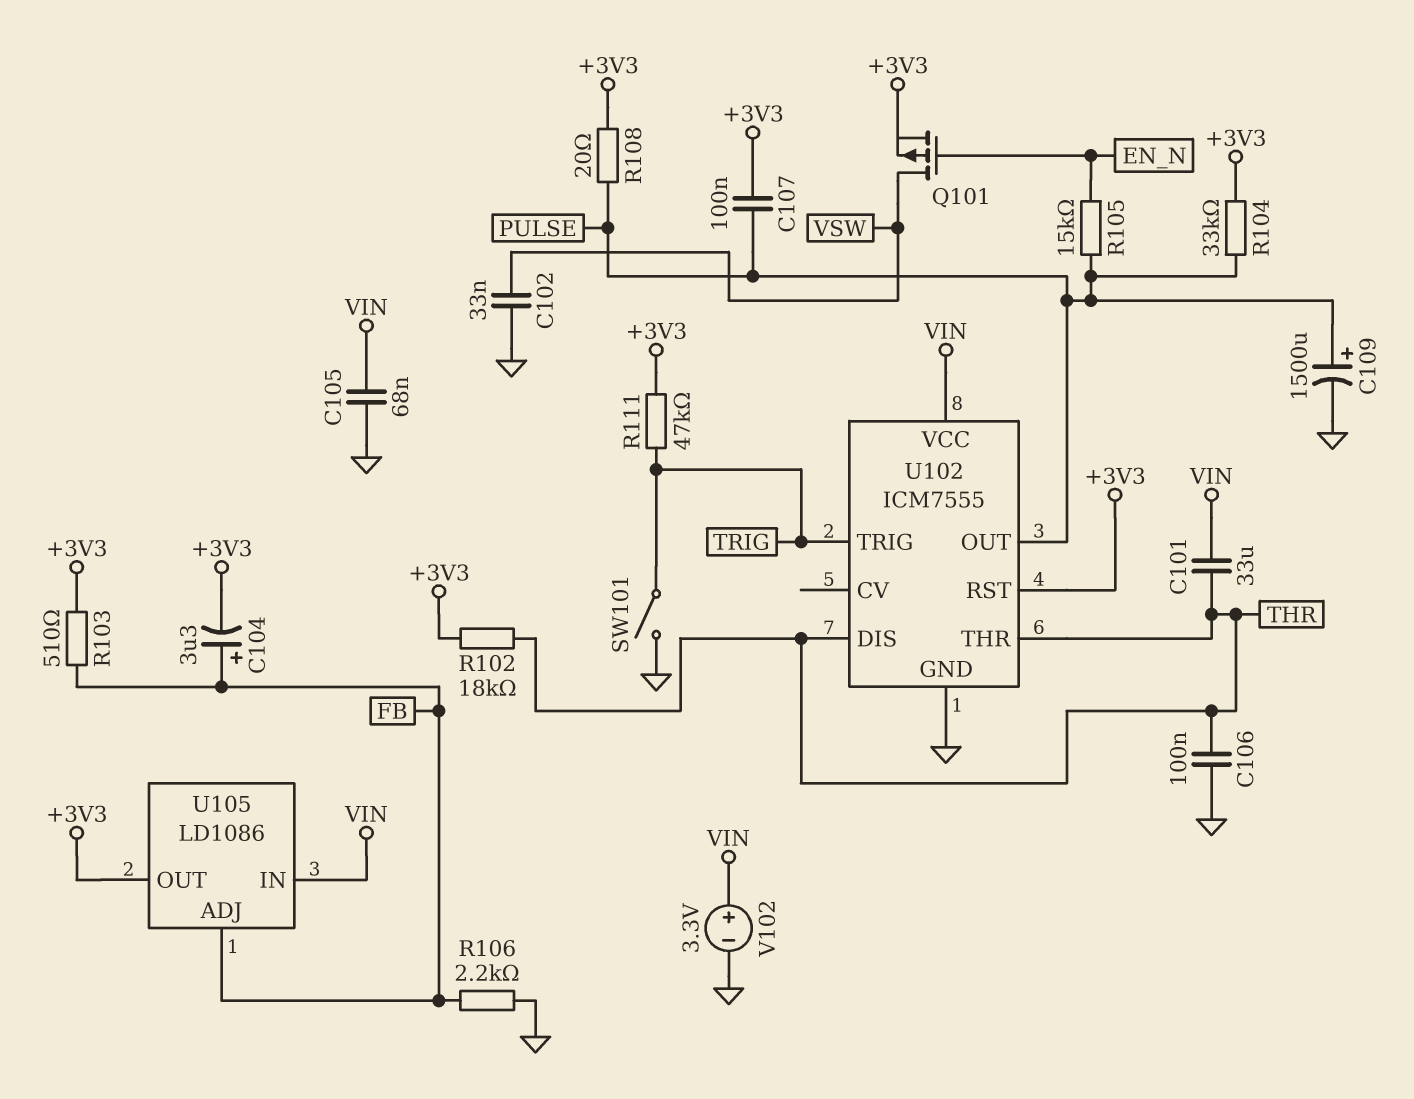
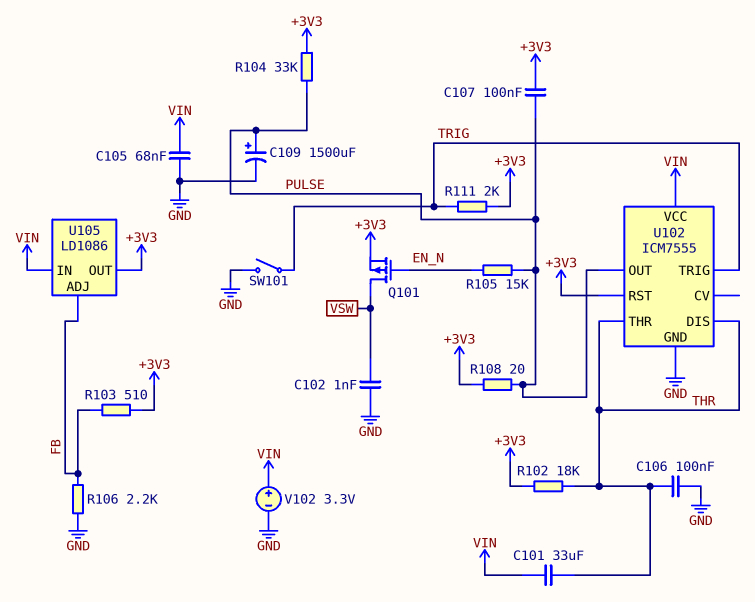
C102: 33nF (GND, VSW) -> 1nF (GND, VSW)
C104: 3.3uF (plus FB, minus +3V3) -> none
R111: 47k (+3V3, TRIG) -> 2k (+3V3, TRIG)

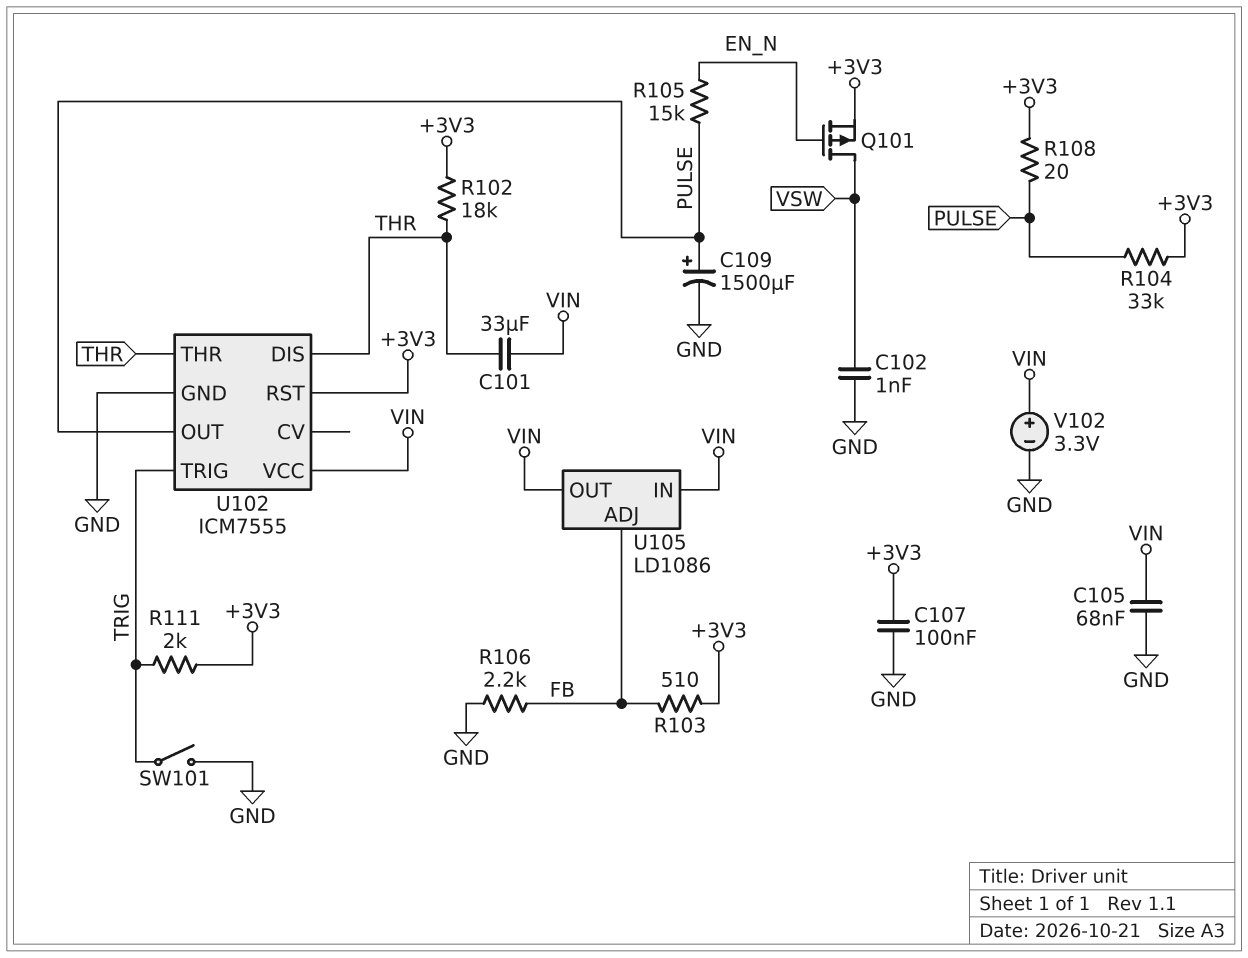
C106: 100nF (GND, THR) -> none
C107: 100nF (+3V3, PULSE) -> 100nF (+3V3, GND)
U105 pin OUT: +3V3 -> VIN

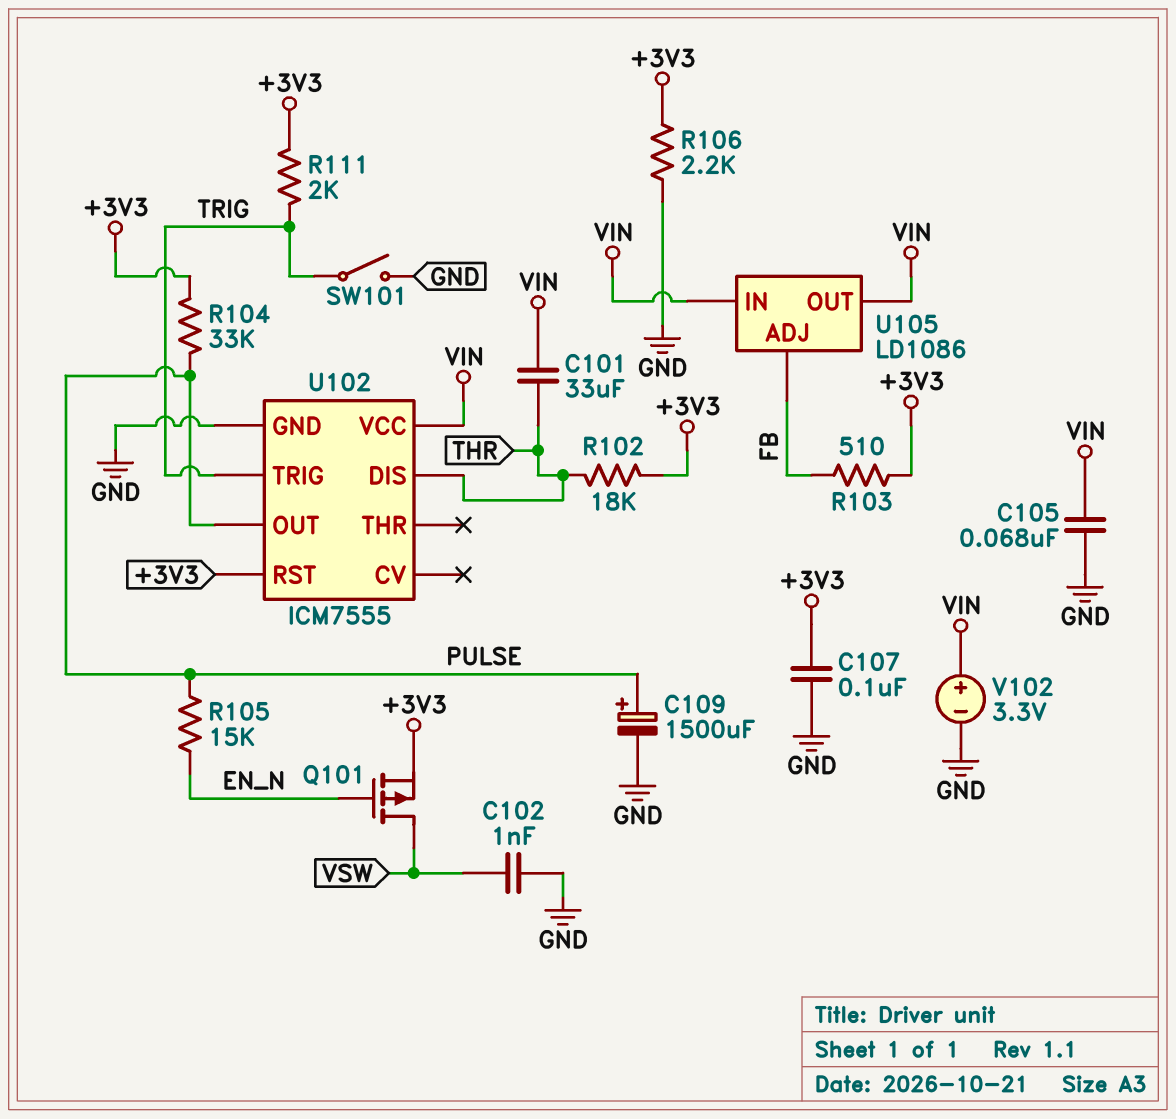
R106: 2.2k (FB, GND) -> 2.2k (+3V3, GND)
R108: 20 (+3V3, PULSE) -> none
U102 pin THR: THR -> none

